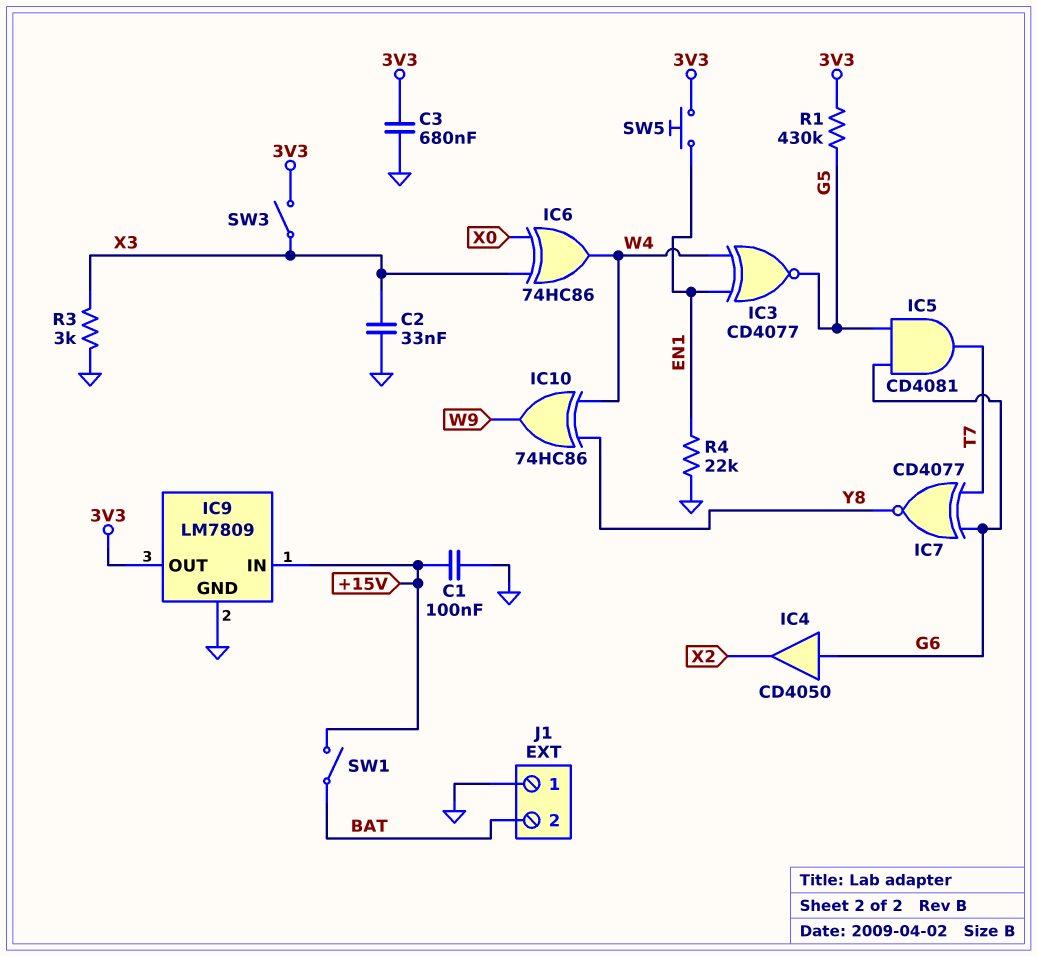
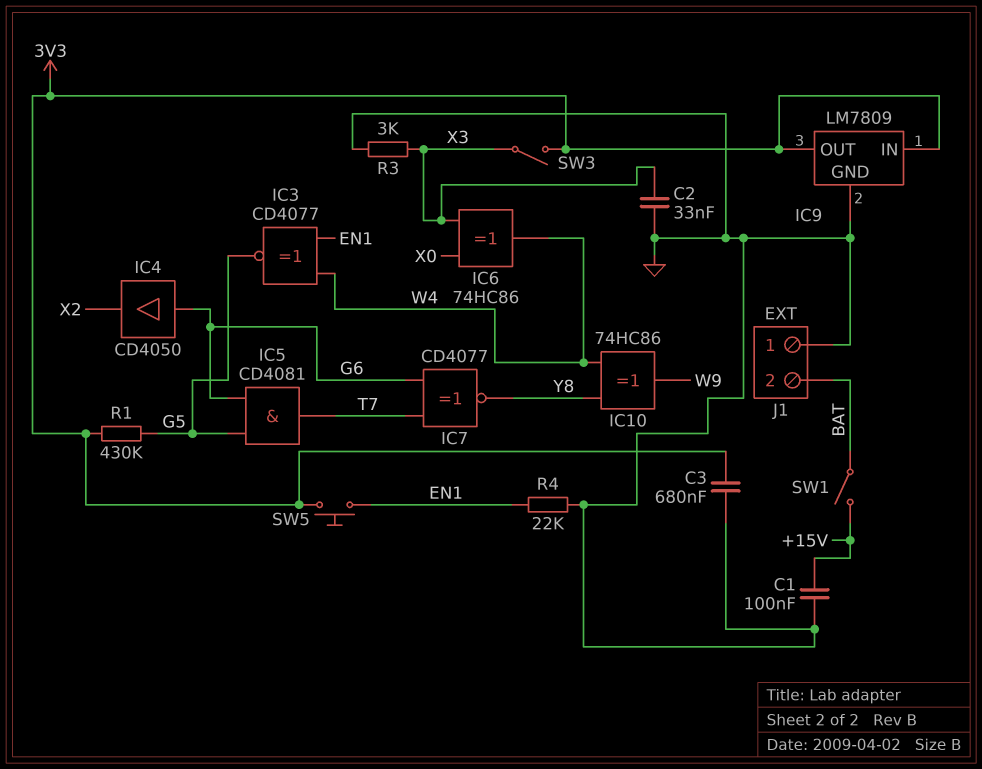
IC9 pin IN: +15V -> 3V3

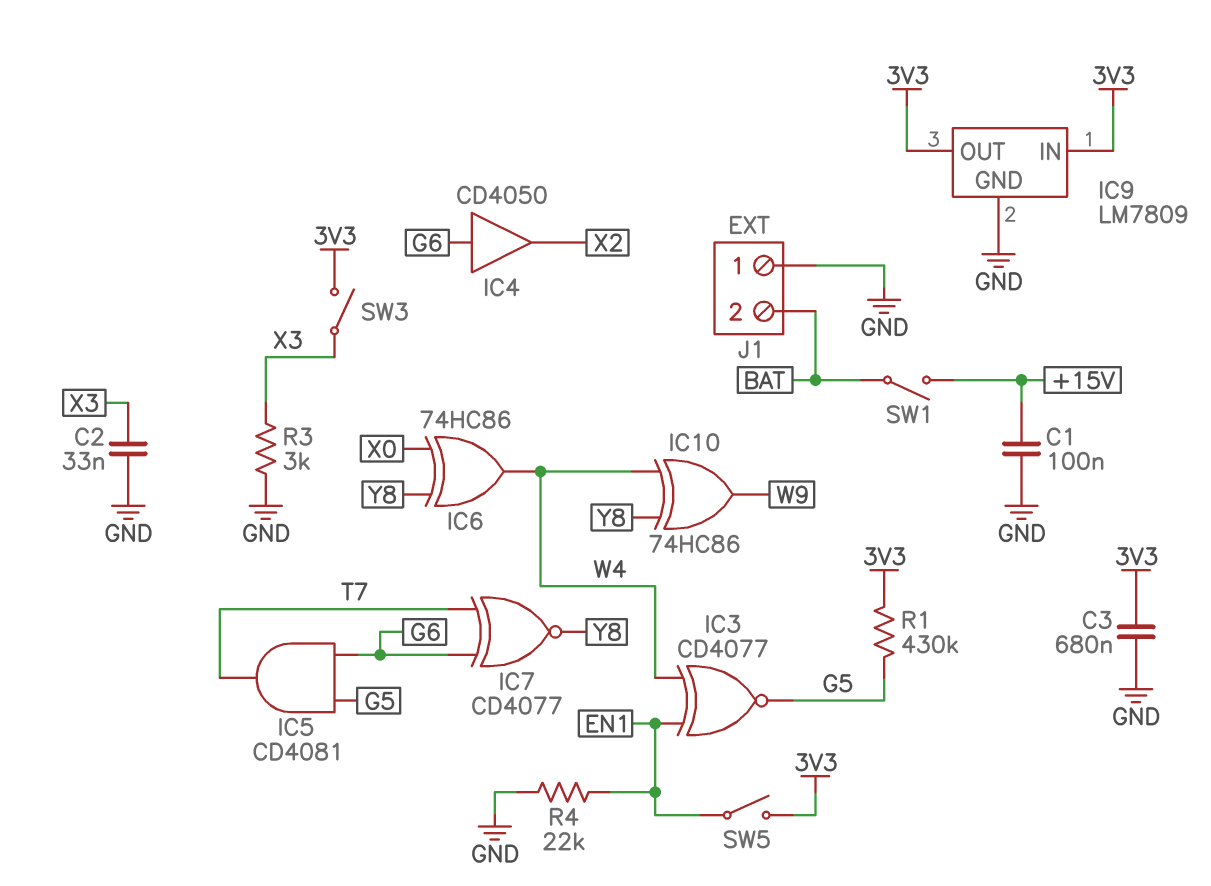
IC6: XOR 74HC86 (in X0, in X3, out W4) -> XOR 74HC86 (in X0, in Y8, out W4)
SW5: button (3V3, EN1) -> switch (3V3, EN1)

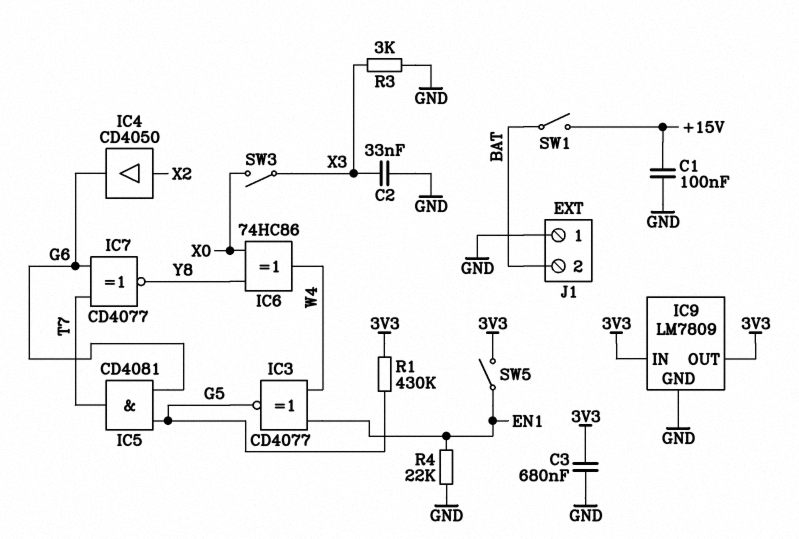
IC4: buffer CD4050 (in G6, out X2) -> buffer CD4050 (in X2, out G6)
IC10: XOR 74HC86 (in W4, in Y8, out W9) -> none
SW3: switch (3V3, X3) -> switch (X0, X3)

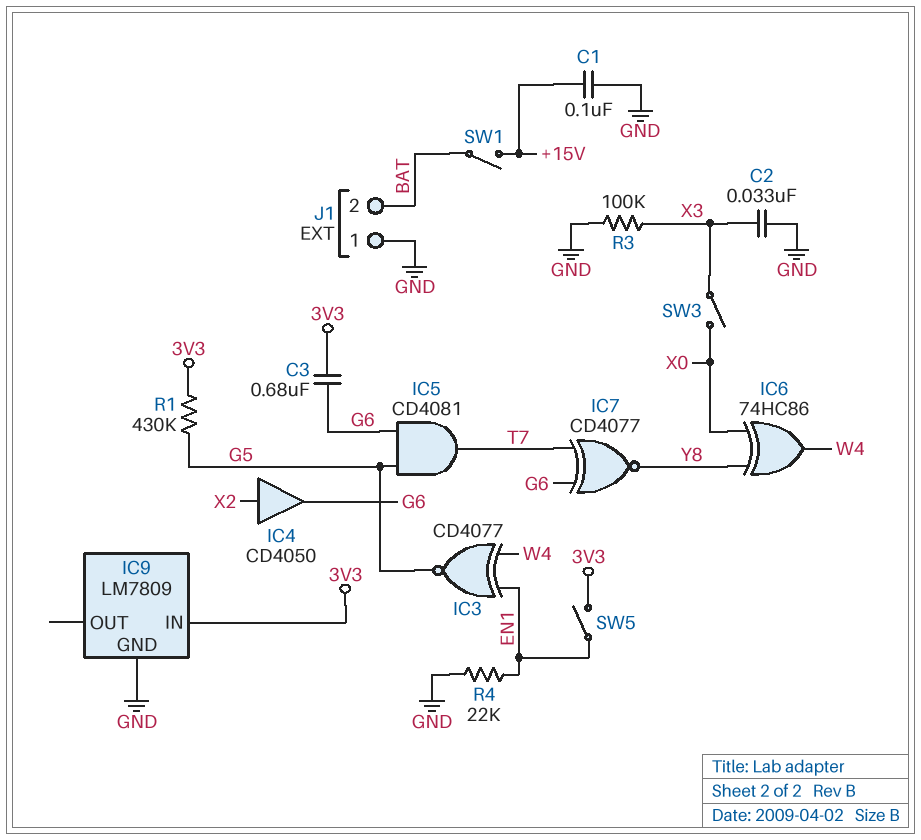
C3: 680nF (3V3, GND) -> 680nF (3V3, G6)
IC9 pin OUT: 3V3 -> none
R3: 3k (GND, X3) -> 100k (GND, X3)

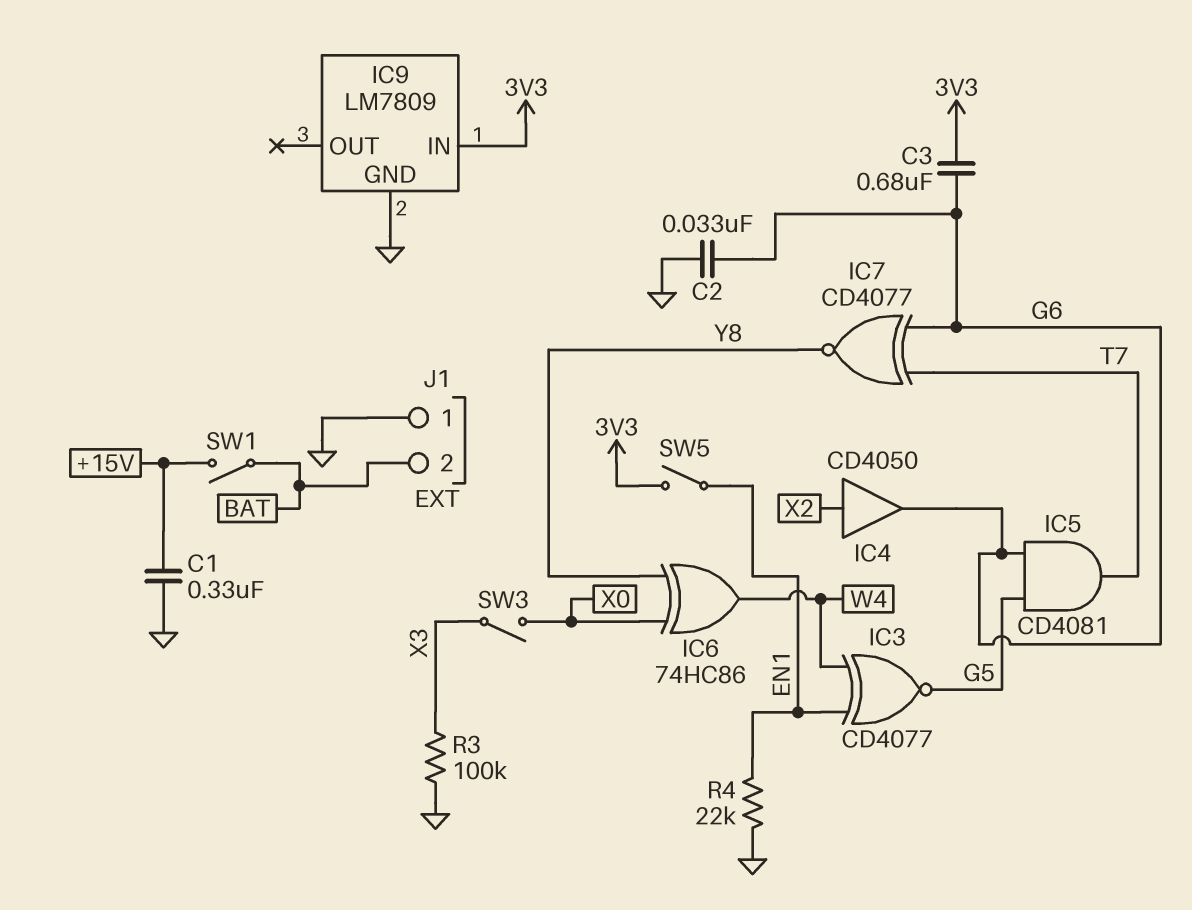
C1: 100nF (+15V, GND) -> 330nF (+15V, GND)
C2: 33nF (GND, X3) -> 33nF (G6, GND)
R1: 430k (3V3, G5) -> none

